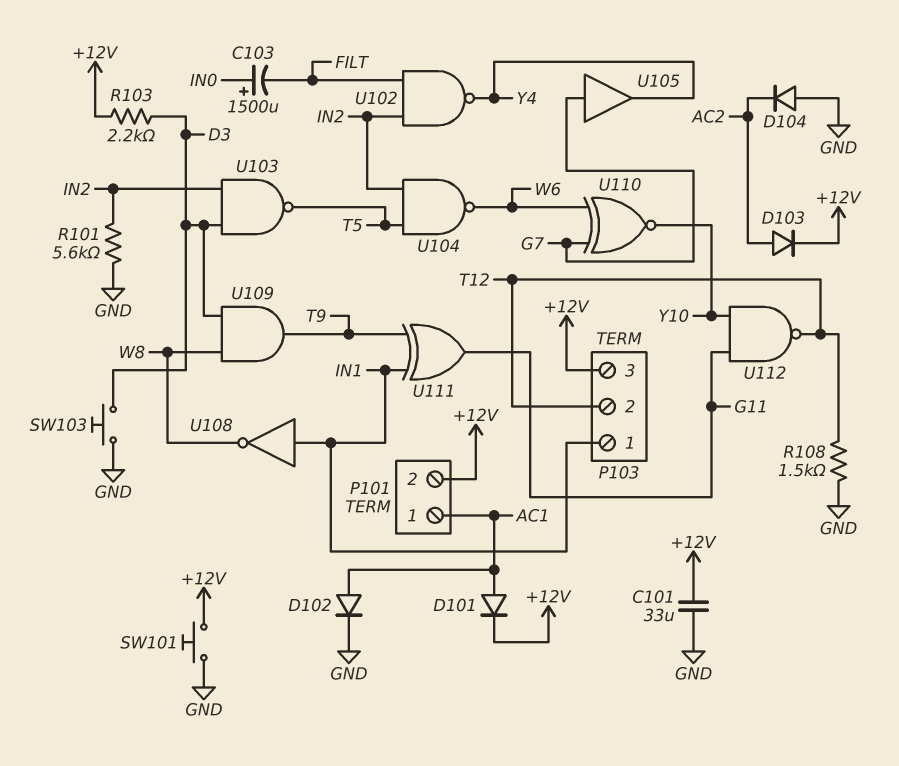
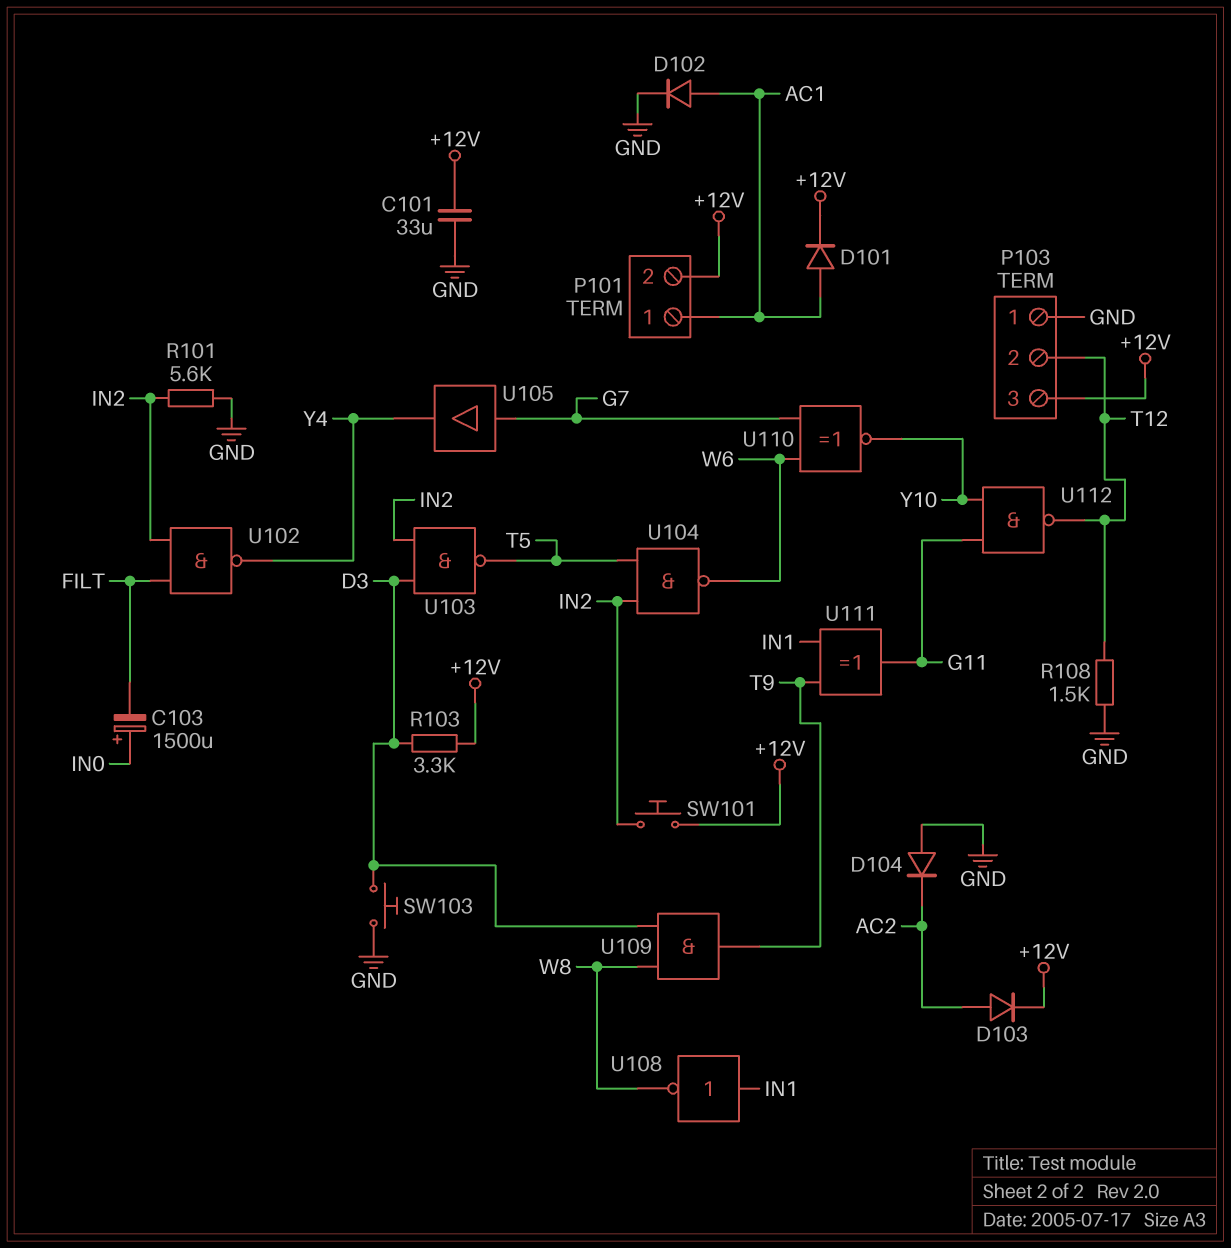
P103 pin 1: IN1 -> GND
R103: 2.2k (+12V, D3) -> 3.3k (+12V, D3)
SW101: button (+12V, GND) -> button (+12V, IN2)

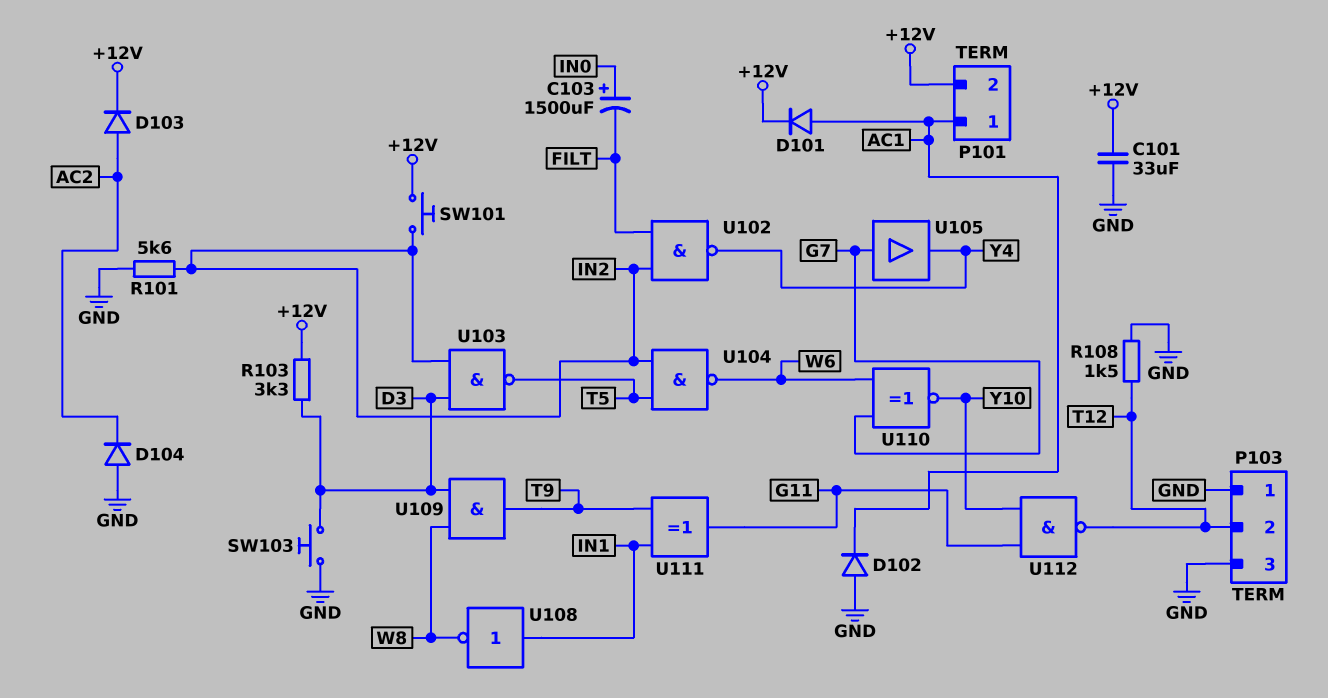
D102: diode (A AC1, K GND) -> diode (A GND, K AC1)
P103 pin 3: +12V -> GND

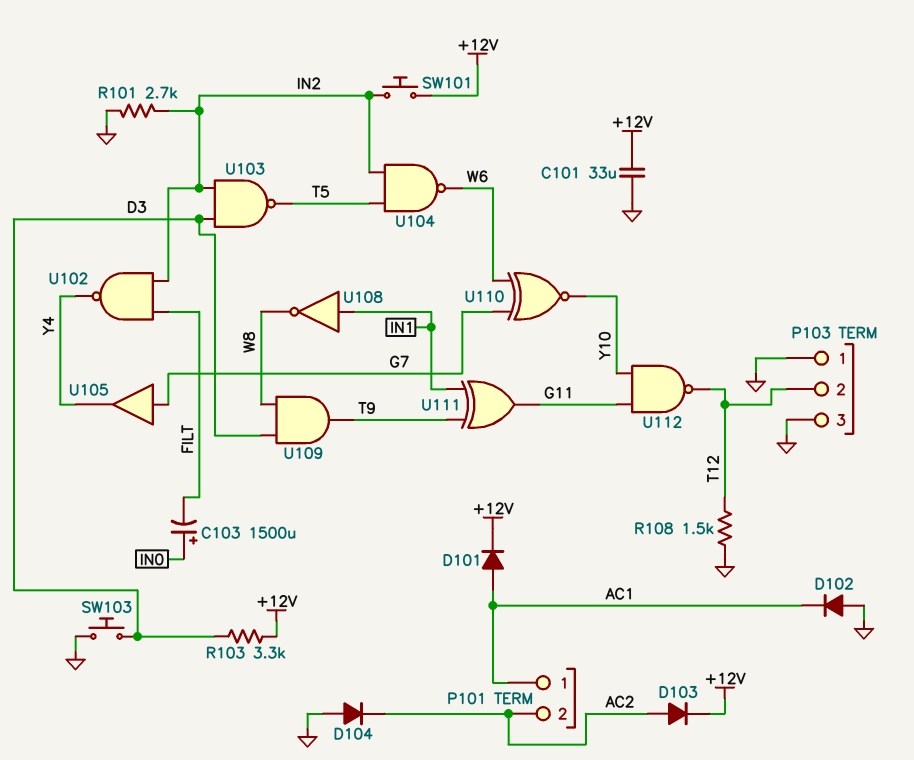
P101 pin 2: +12V -> AC2
R101: 5.6k (GND, IN2) -> 2.7k (GND, IN2)

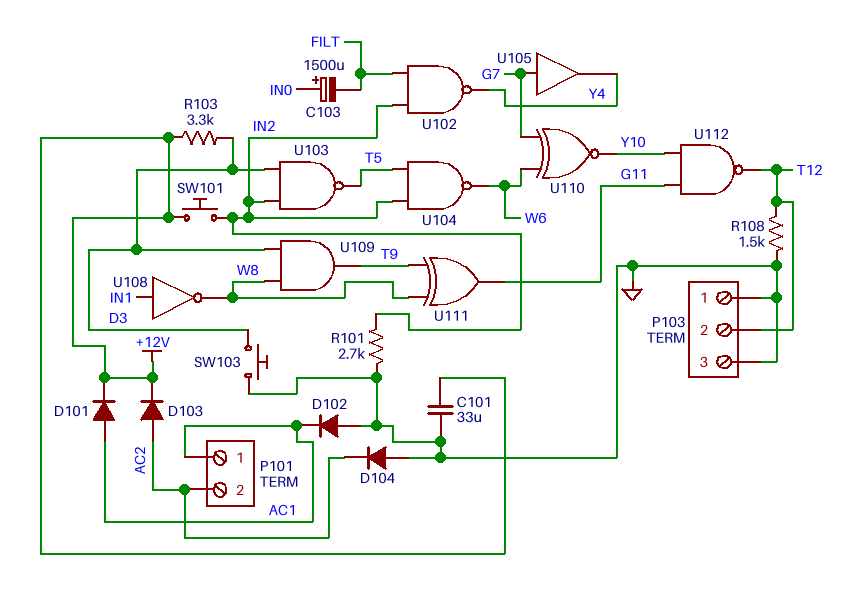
U111: XOR (in IN1, in T9, out G11) -> XOR (in T9, in W8, out G11)

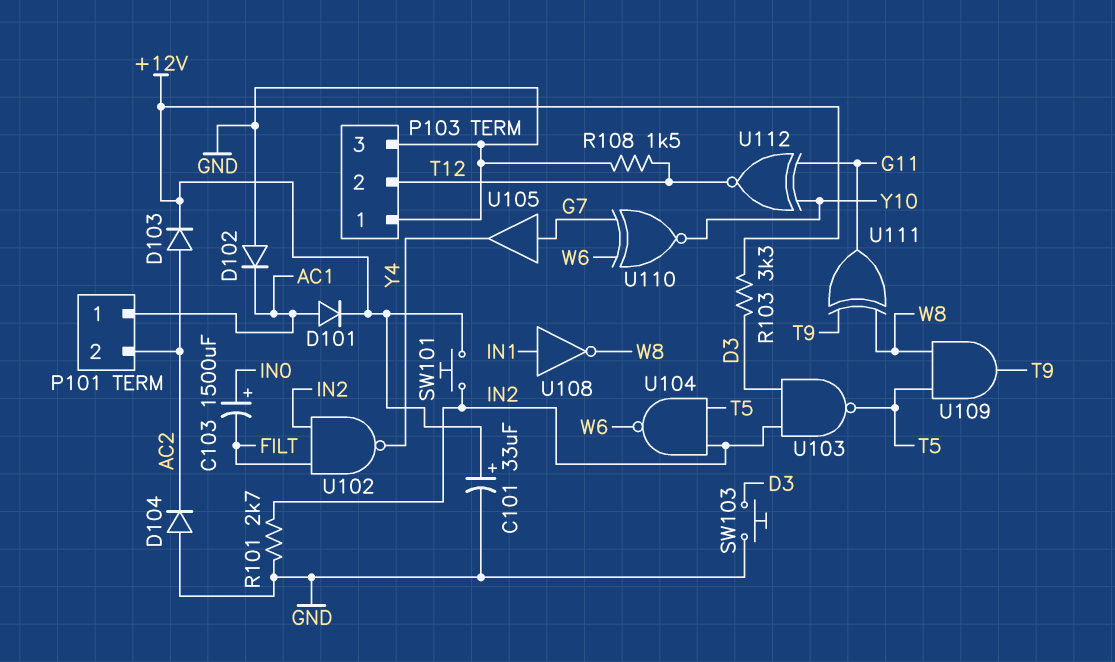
C101: 33uF (+12V, GND) -> 33uF (plus +12V, minus GND)
U109: AND (in D3, in W8, out T9) -> AND (in T5, in W8, out T9)
U112: NAND (in G11, in Y10, out T12) -> XNOR (in G11, in Y10, out T12)

